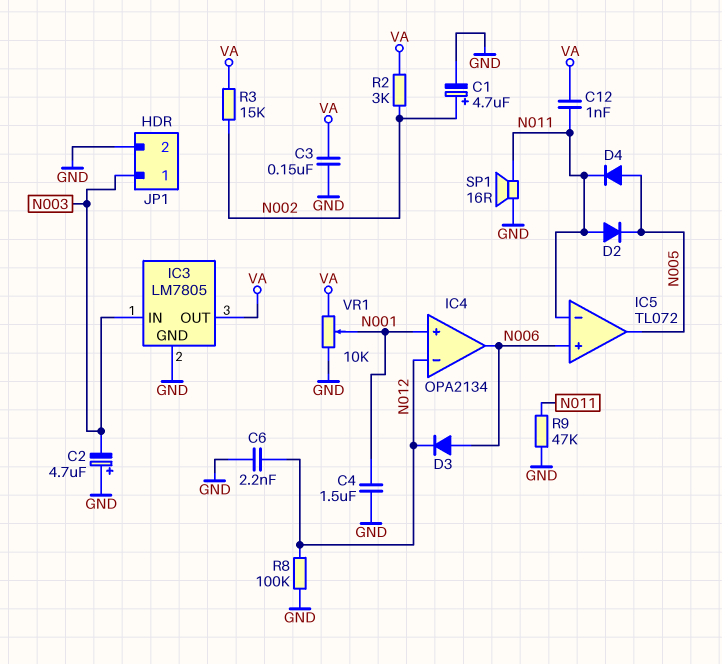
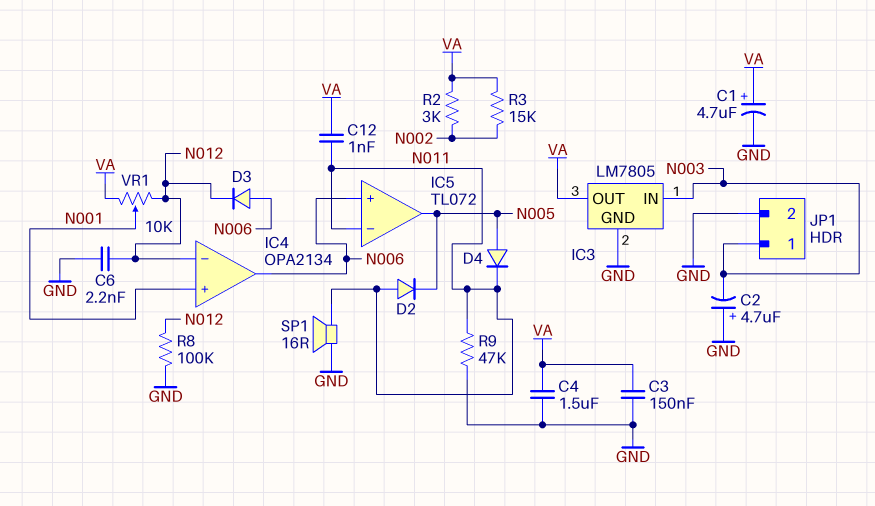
C1: 4.7uF (plus N002, minus GND) -> 4.7uF (plus VA, minus GND)
C4: 1.5uF (GND, N001) -> 1.5uF (GND, VA)
VR1: 10k (GND, VA, wiper N001) -> 10k (N012, VA, wiper N001)

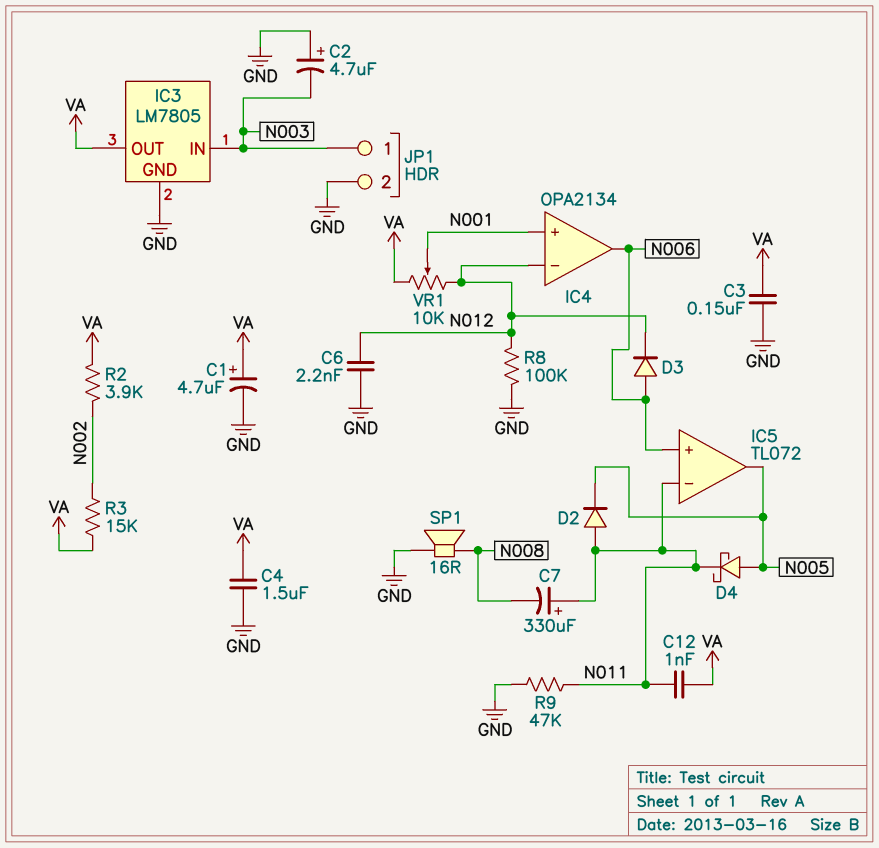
C7: none -> 330uF (plus N011, minus N008)
D4: diode (A N005, K N011) -> schottky (A N005, K N011)
R2: 3k (N002, VA) -> 3.9k (N002, VA)
SP1: speaker 16R (GND, N011) -> speaker 16R (GND, N008)

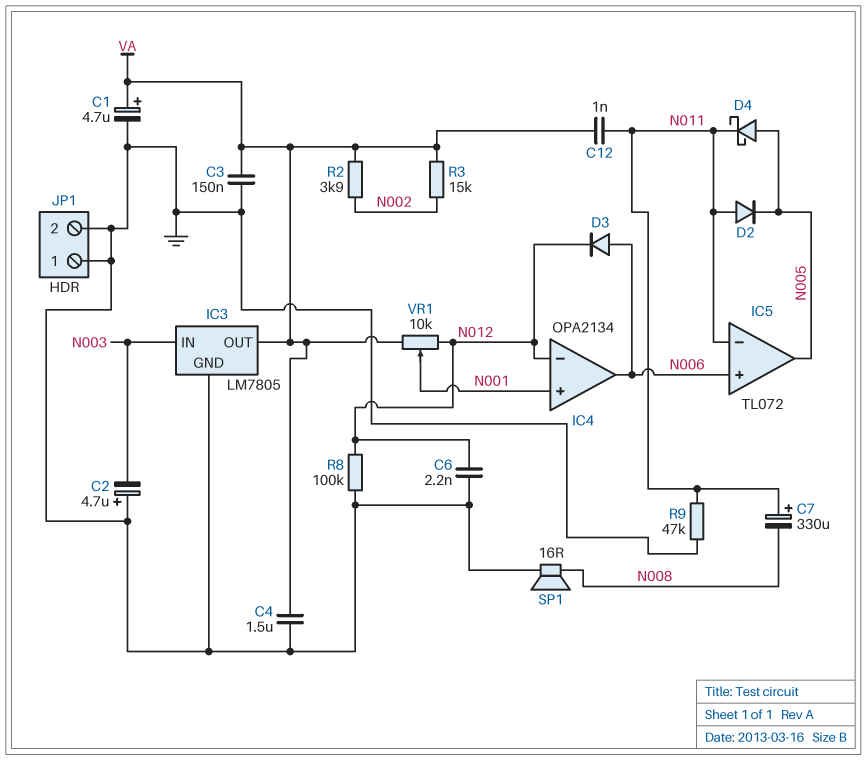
JP1 pin 1: N003 -> GND

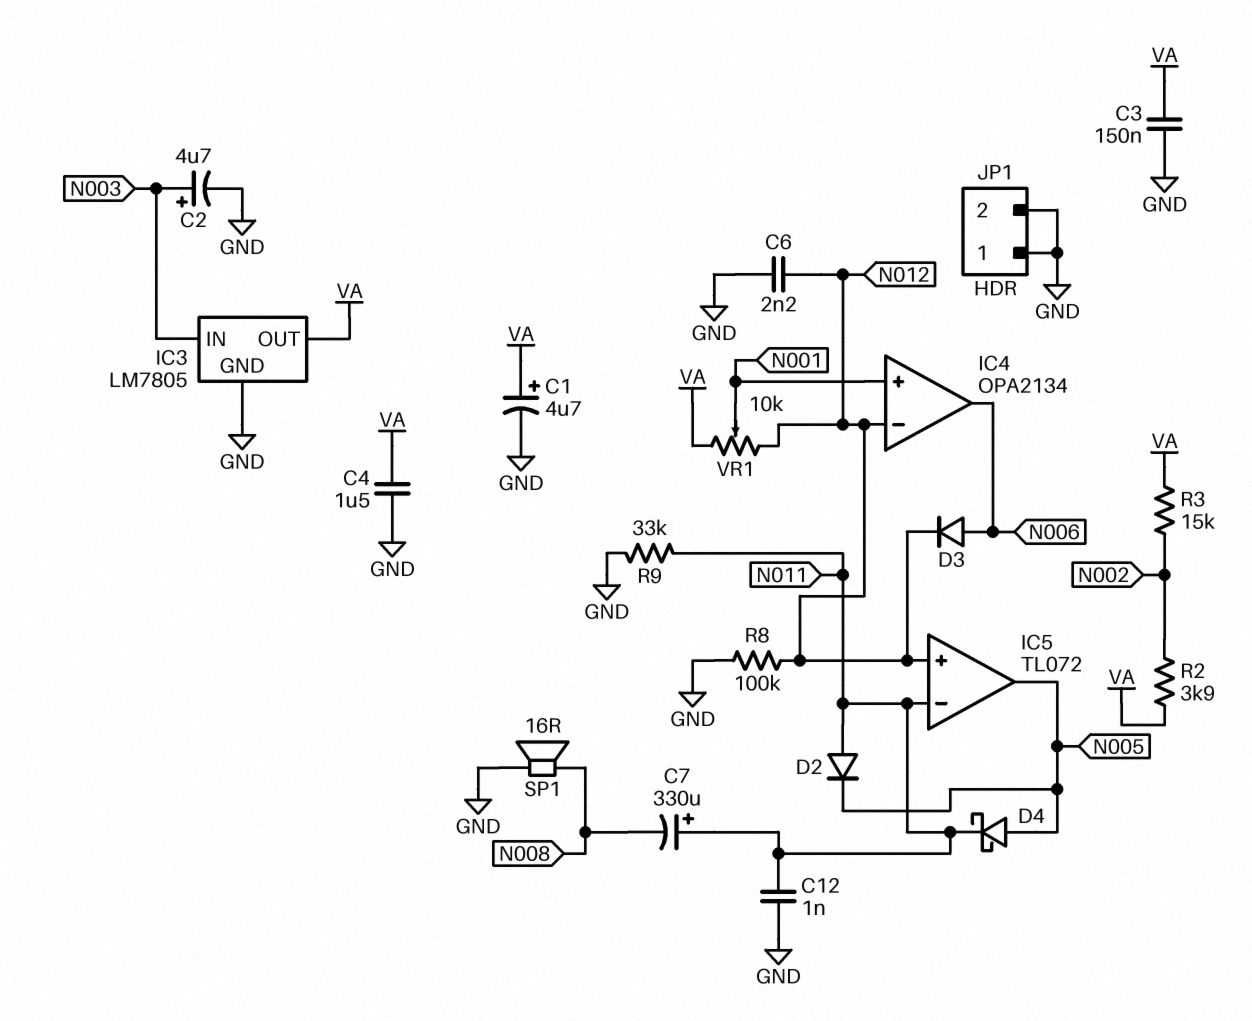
C2: 4.7uF (plus GND, minus N003) -> 4.7uF (plus N003, minus GND)
C12: 1nF (N011, VA) -> 1nF (GND, N011)
IC5 pin in+: N006 -> N012
R9: 47k (GND, N011) -> 33k (GND, N011)

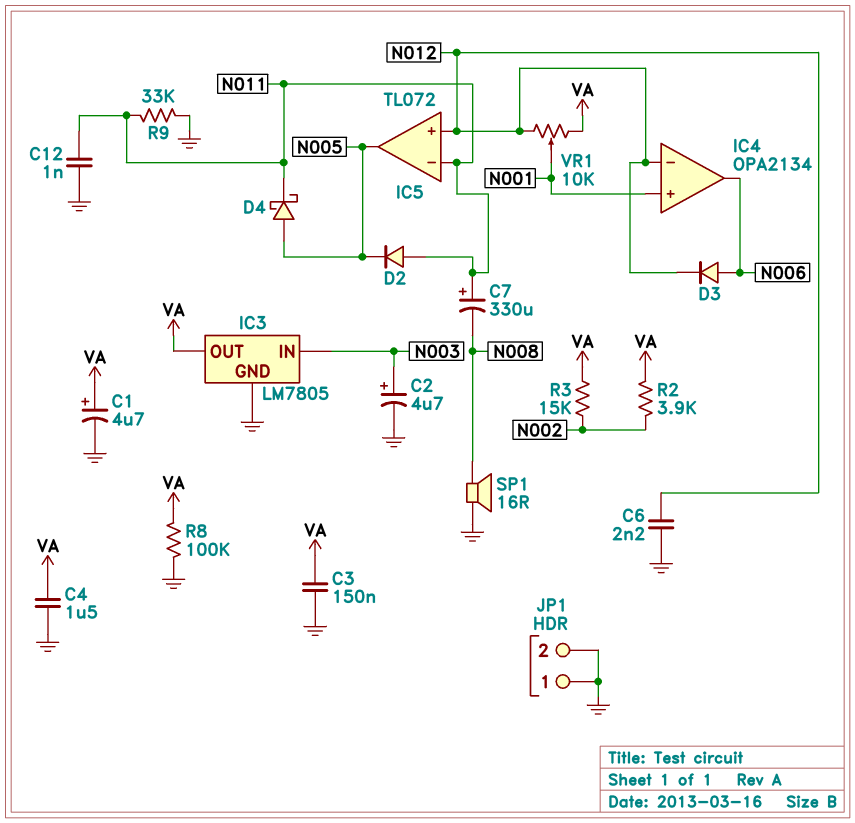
R8: 100k (GND, N012) -> 100k (GND, VA)

